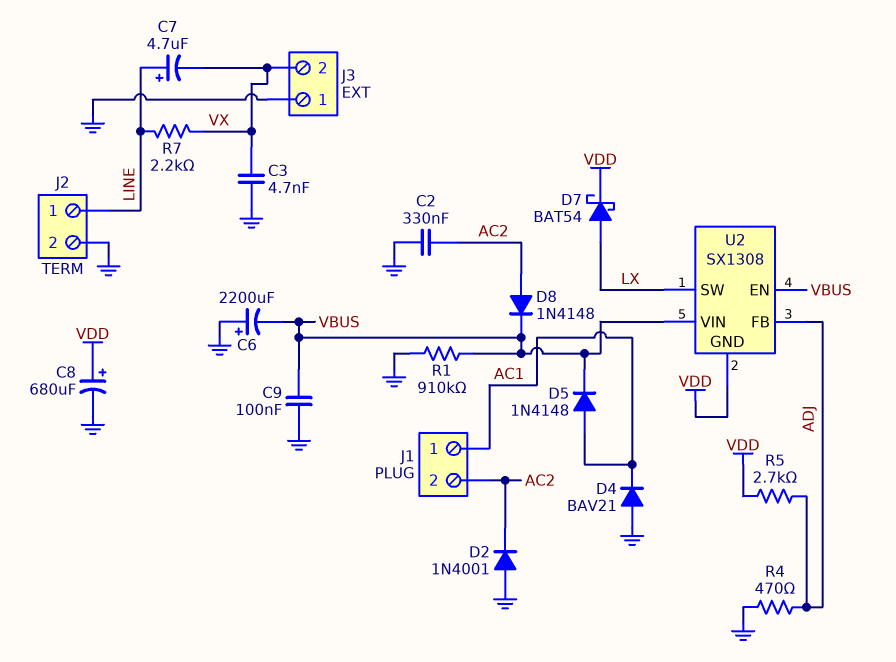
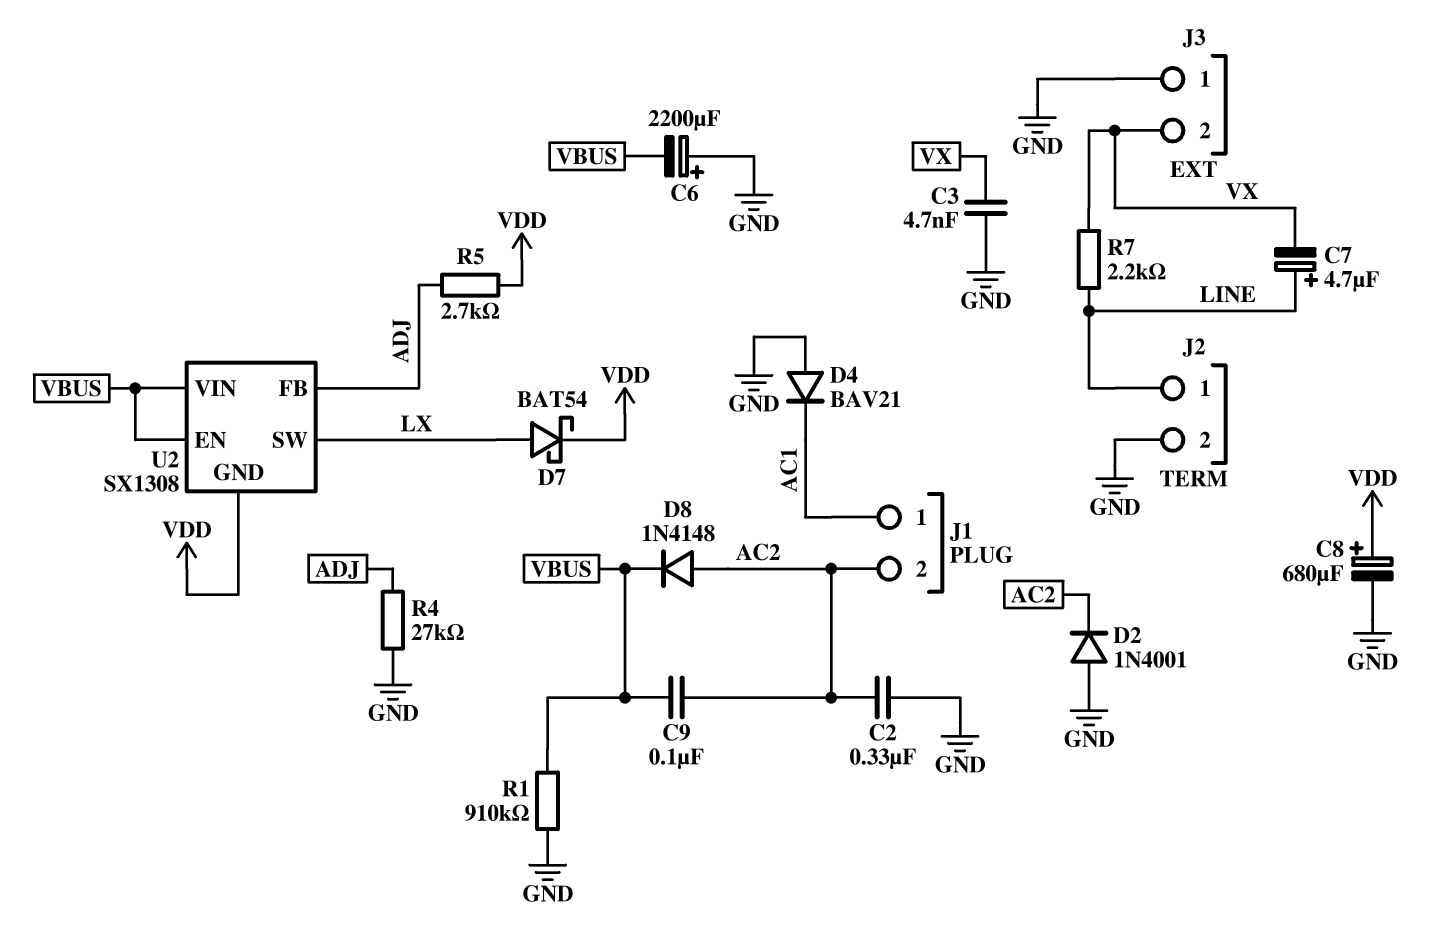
C9: 100nF (GND, VBUS) -> 100nF (AC2, VBUS)
D5: diode 1N4148 (A AC1, K VBUS) -> none
R4: 470 (ADJ, GND) -> 27k (ADJ, GND)

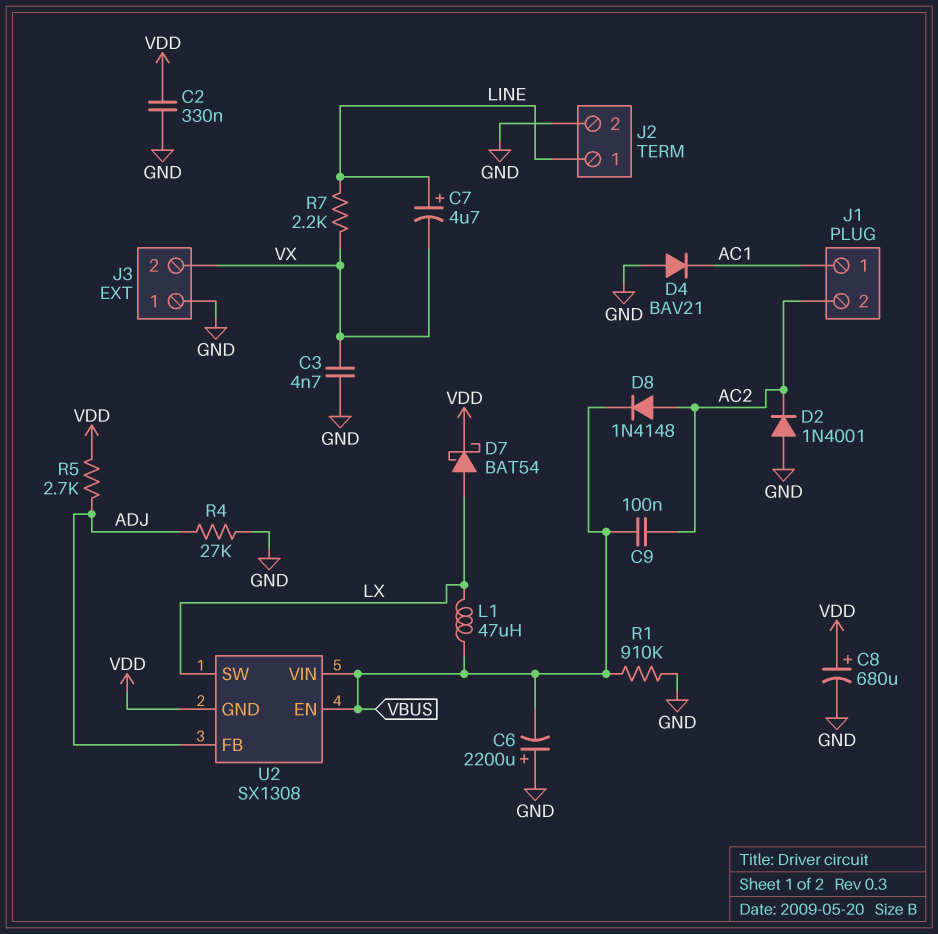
C2: 330nF (AC2, GND) -> 330nF (GND, VDD)
L1: none -> 47uH (LX, VBUS)

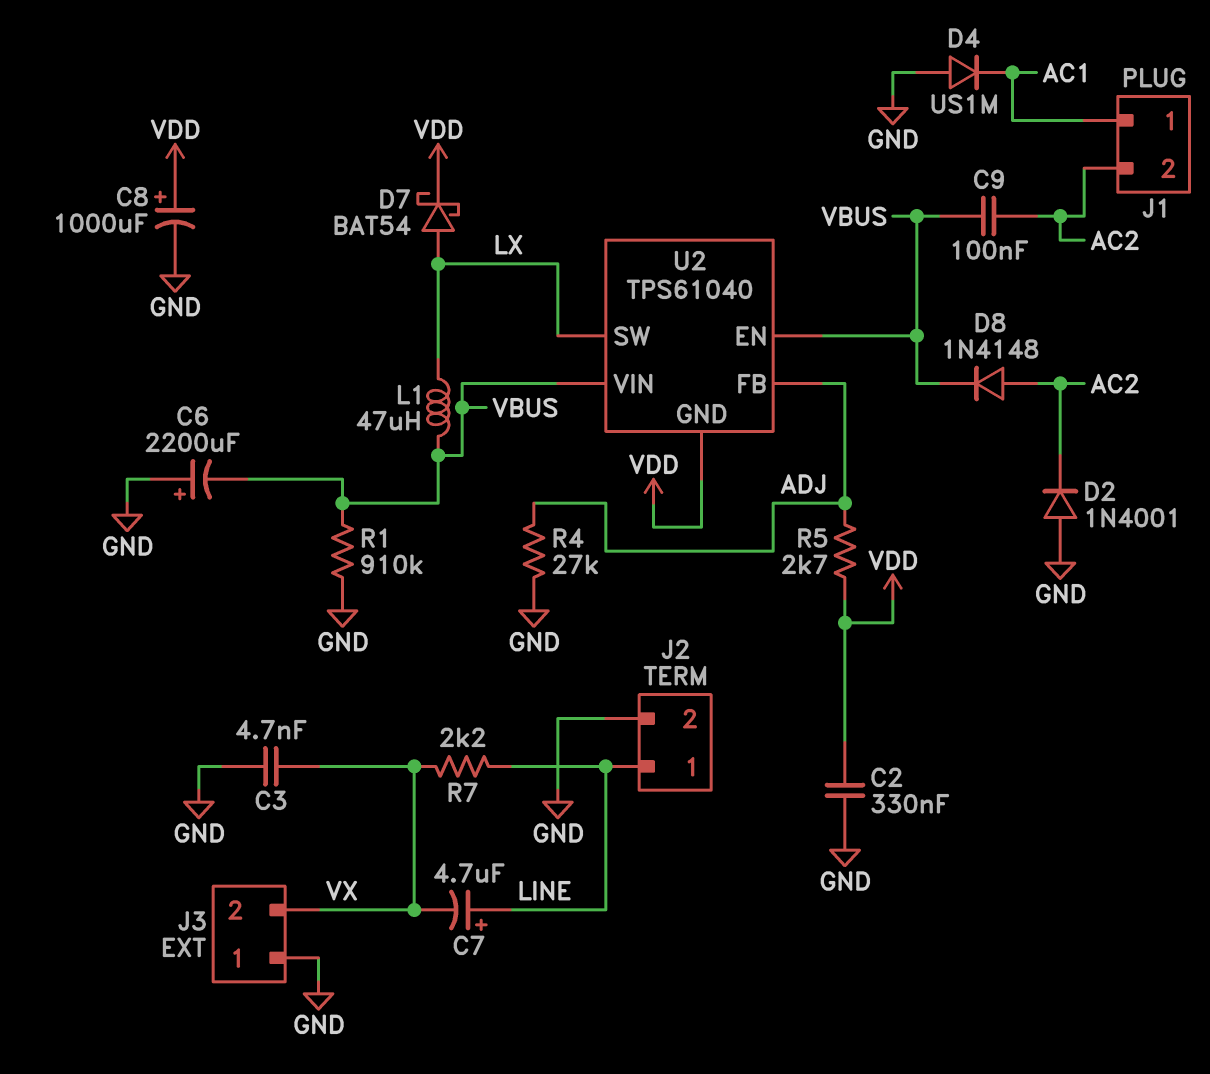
C8: 680uF (plus VDD, minus GND) -> 1000uF (plus VDD, minus GND)
D4: diode BAV21 (A GND, K AC1) -> diode US1M (A GND, K AC1)
U2: SX1308 -> TPS61040

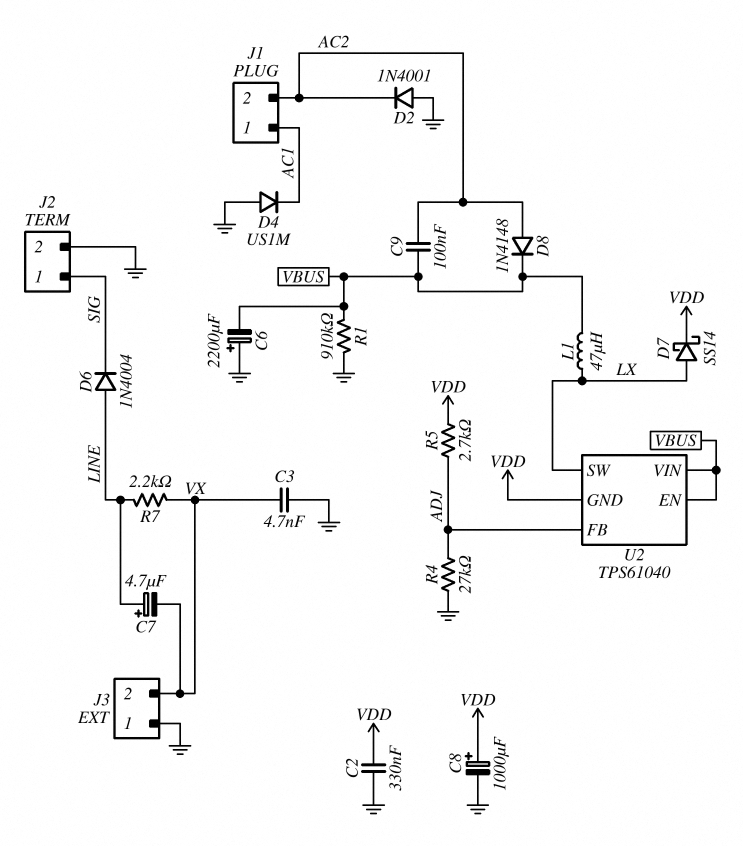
D6: none -> diode 1N4004 (A LINE, K SIG)
D7: schottky BAT54 (A LX, K VDD) -> schottky SS14 (A LX, K VDD)
J2 pin 1: LINE -> SIG

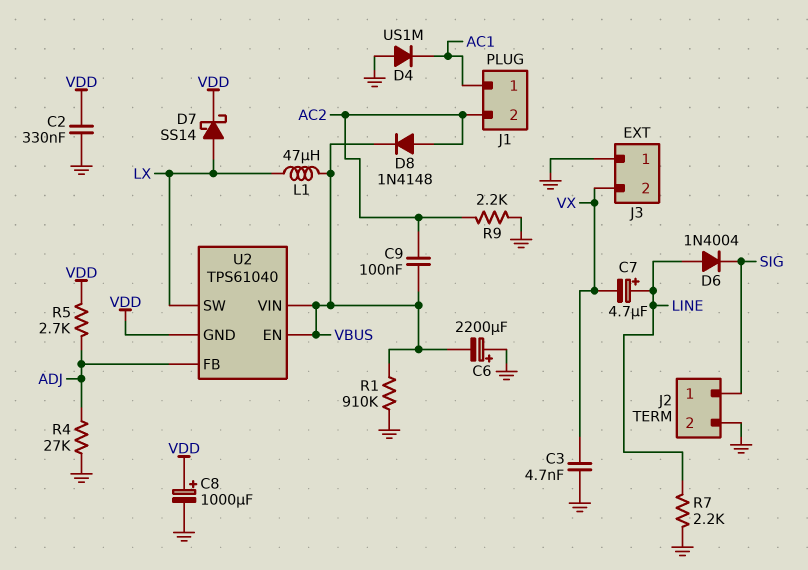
D2: diode 1N4001 (A GND, K AC2) -> none
R7: 2.2k (LINE, VX) -> 2.2k (GND, LINE)
R9: none -> 2.2k (AC2, GND)

